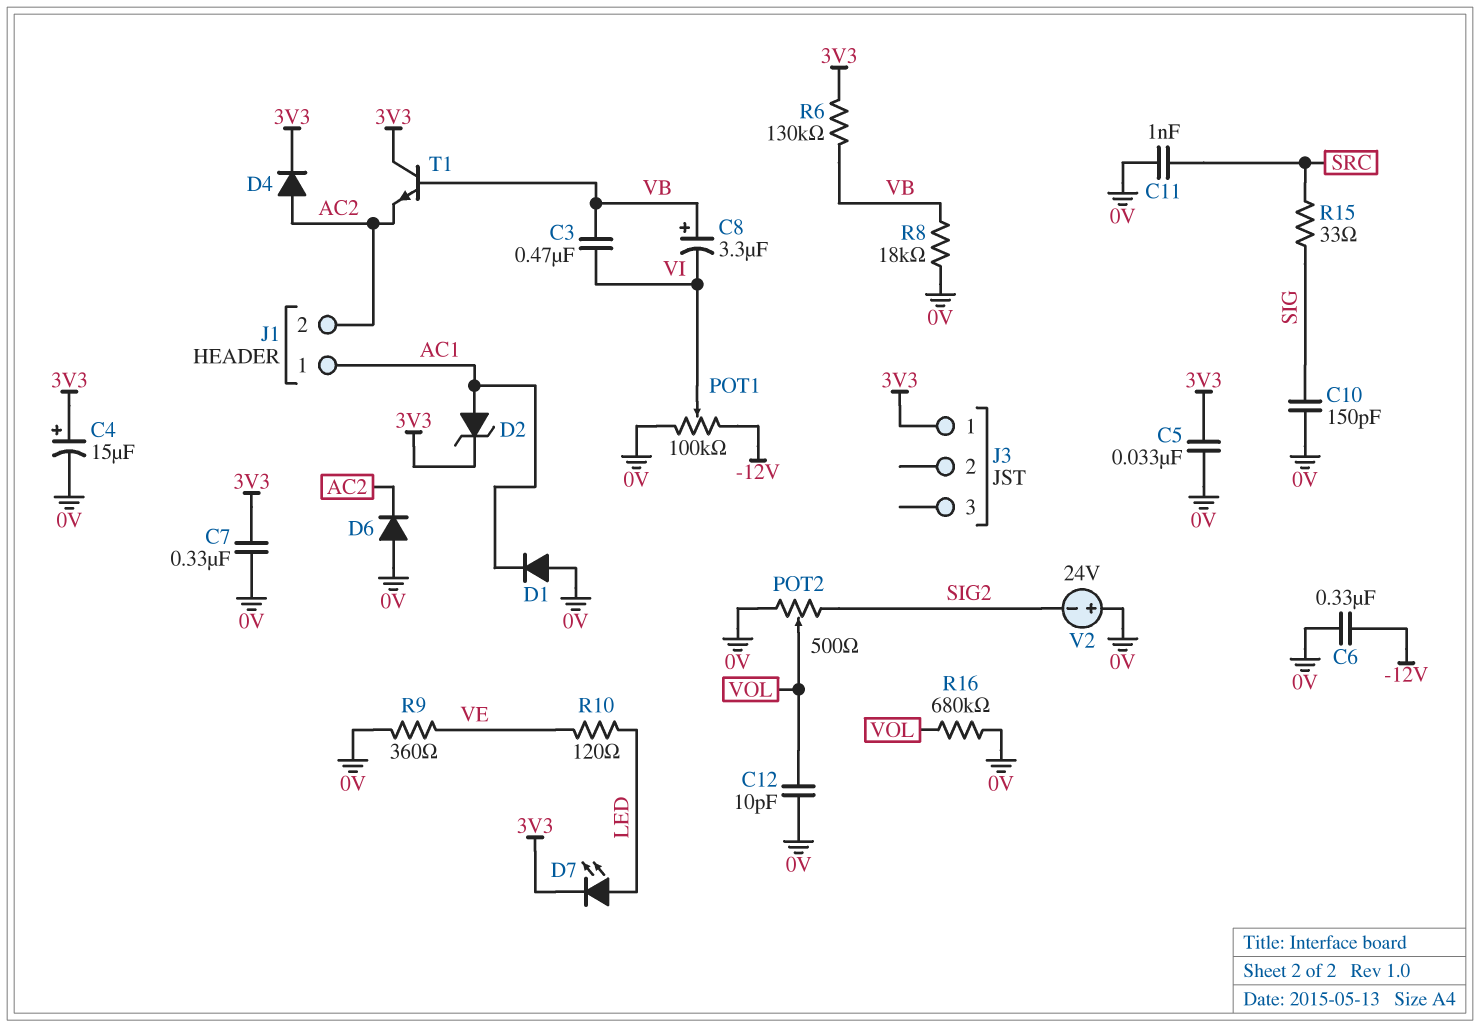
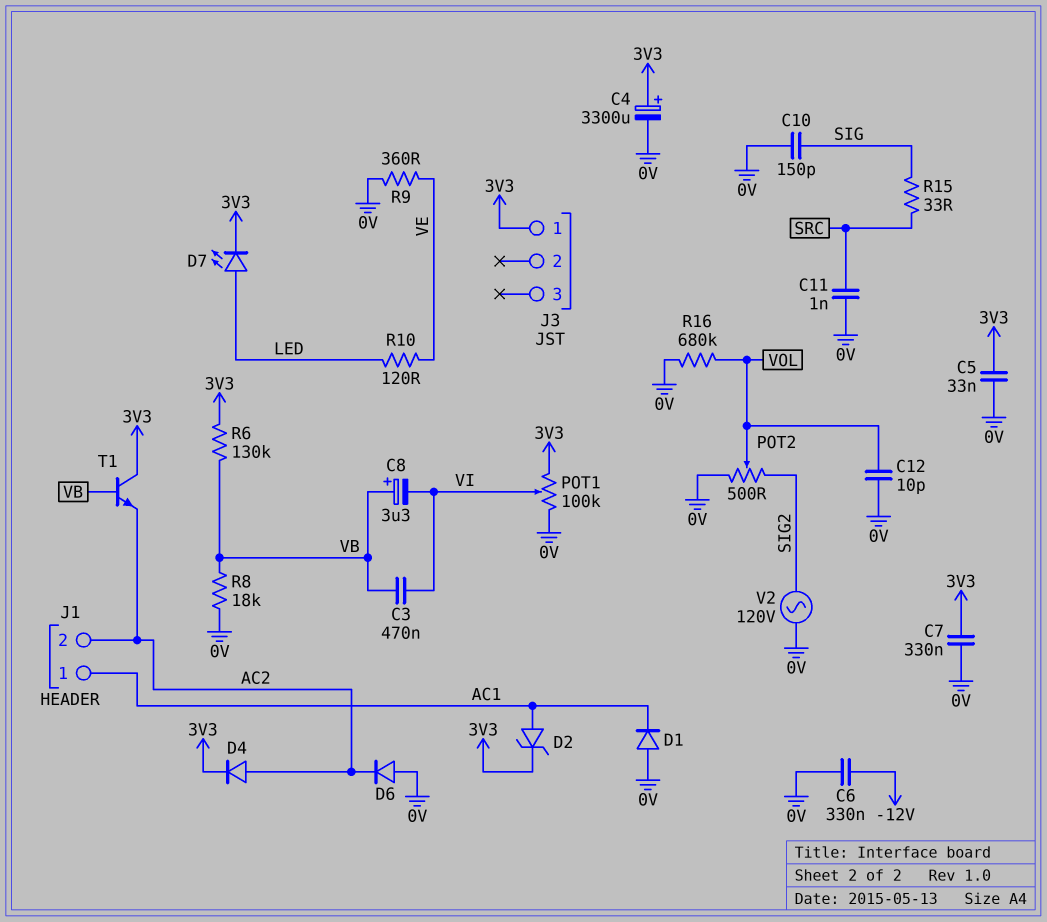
C4: 15uF (plus 3V3, minus 0V) -> 3300uF (plus 3V3, minus 0V)
POT1: 100k (-12V, 0V, wiper VI) -> 100k (0V, 3V3, wiper VI)
V2: 24V (plus 0V, minus SIG2) -> AC 120V (0V, SIG2)

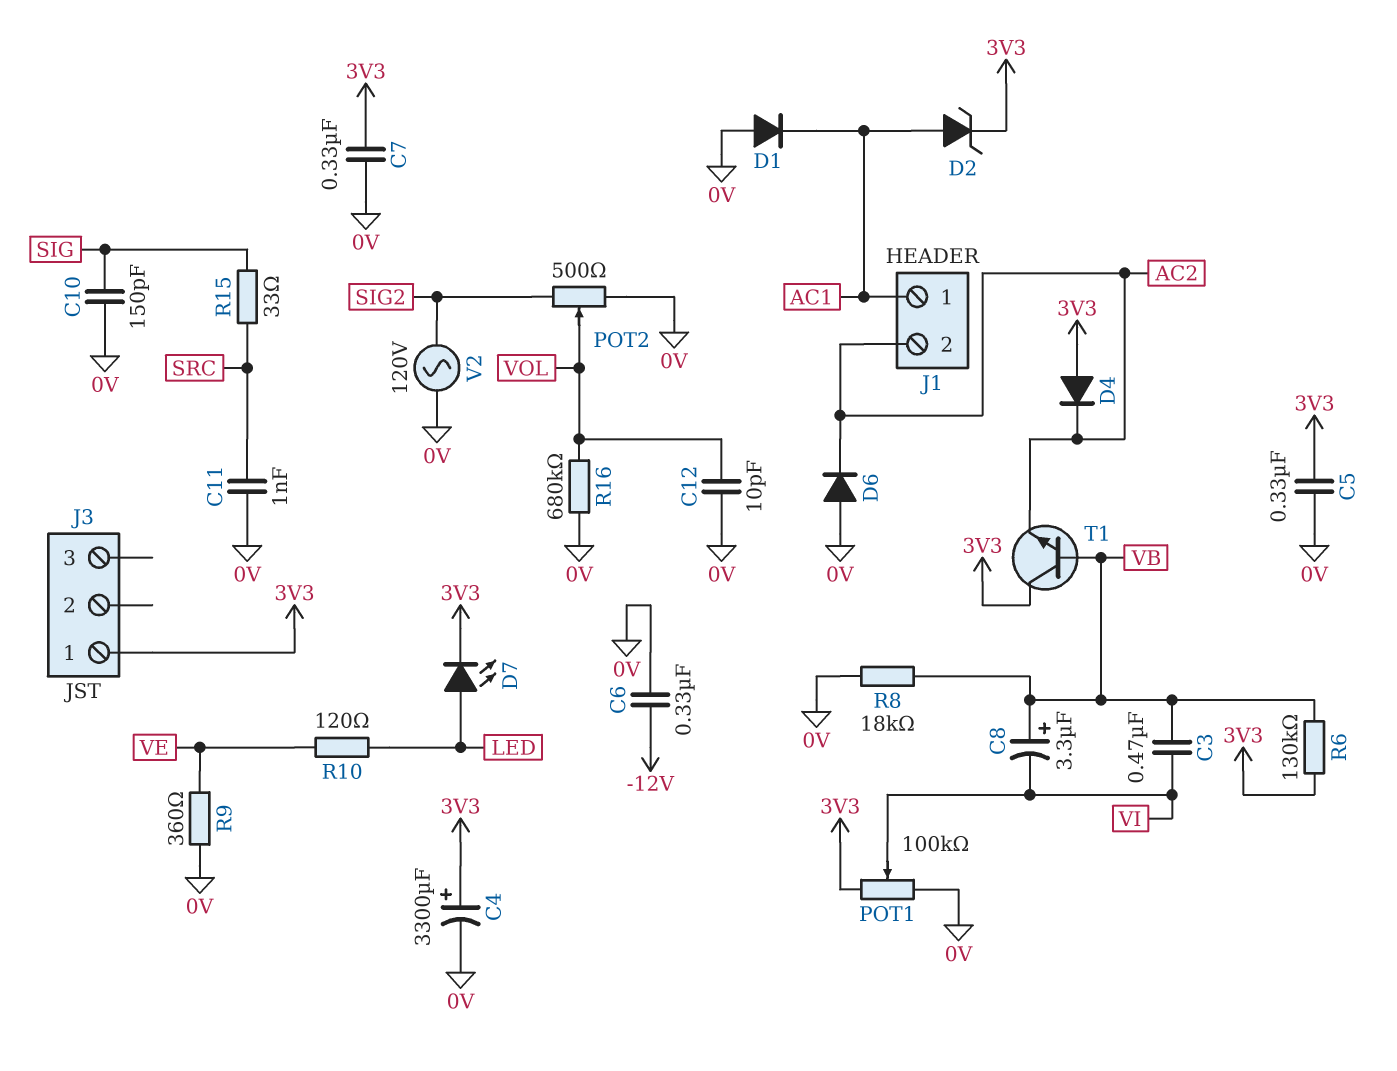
C5: 33nF (0V, 3V3) -> 330nF (0V, 3V3)
D4: diode (A AC2, K 3V3) -> diode (A 3V3, K AC2)

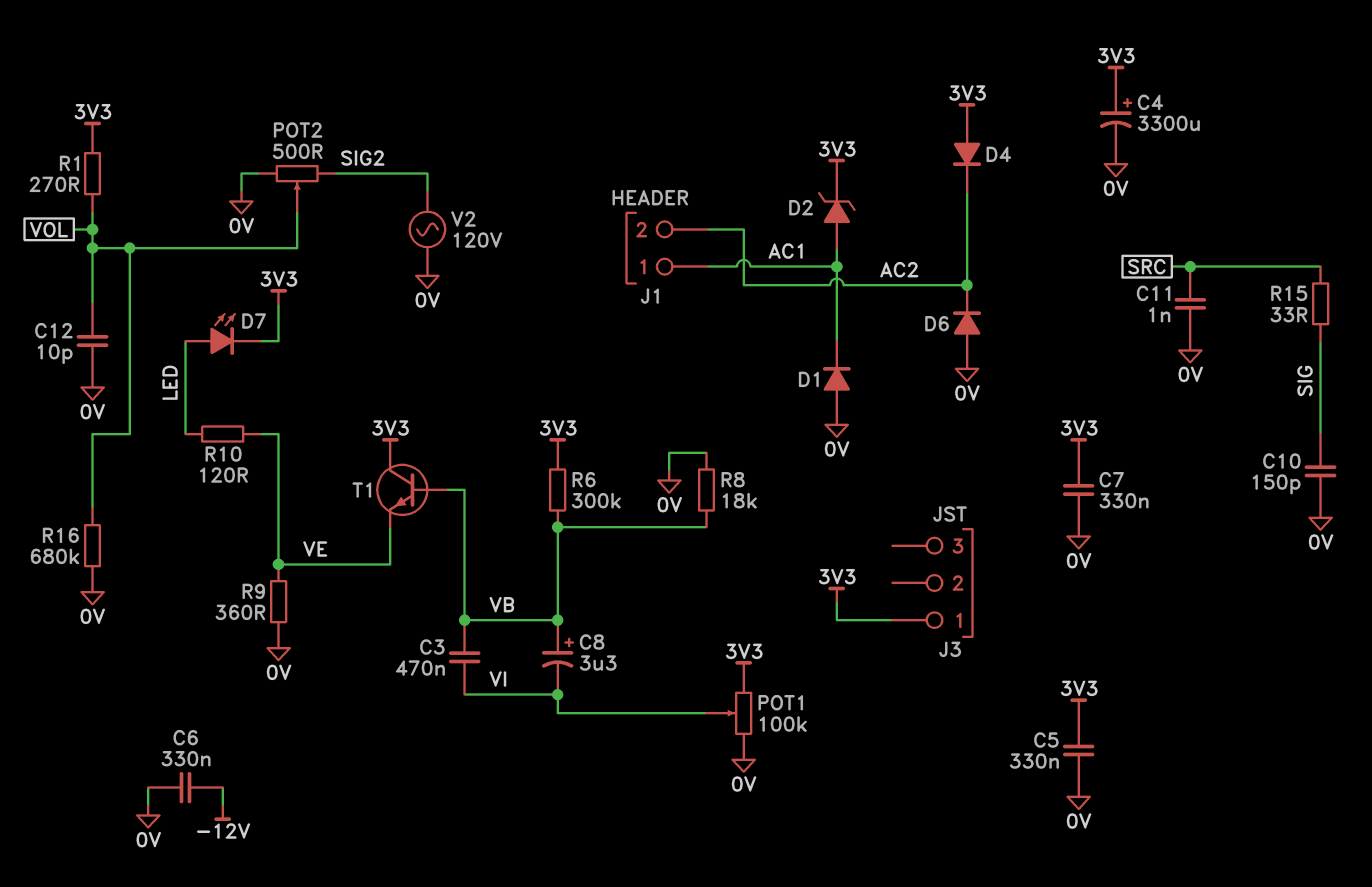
R1: none -> 270 (3V3, VOL)
R6: 130k (3V3, VB) -> 300k (3V3, VB)
T1: NPN (B VB, C 3V3, E AC2) -> NPN (B VB, C 3V3, E VE)

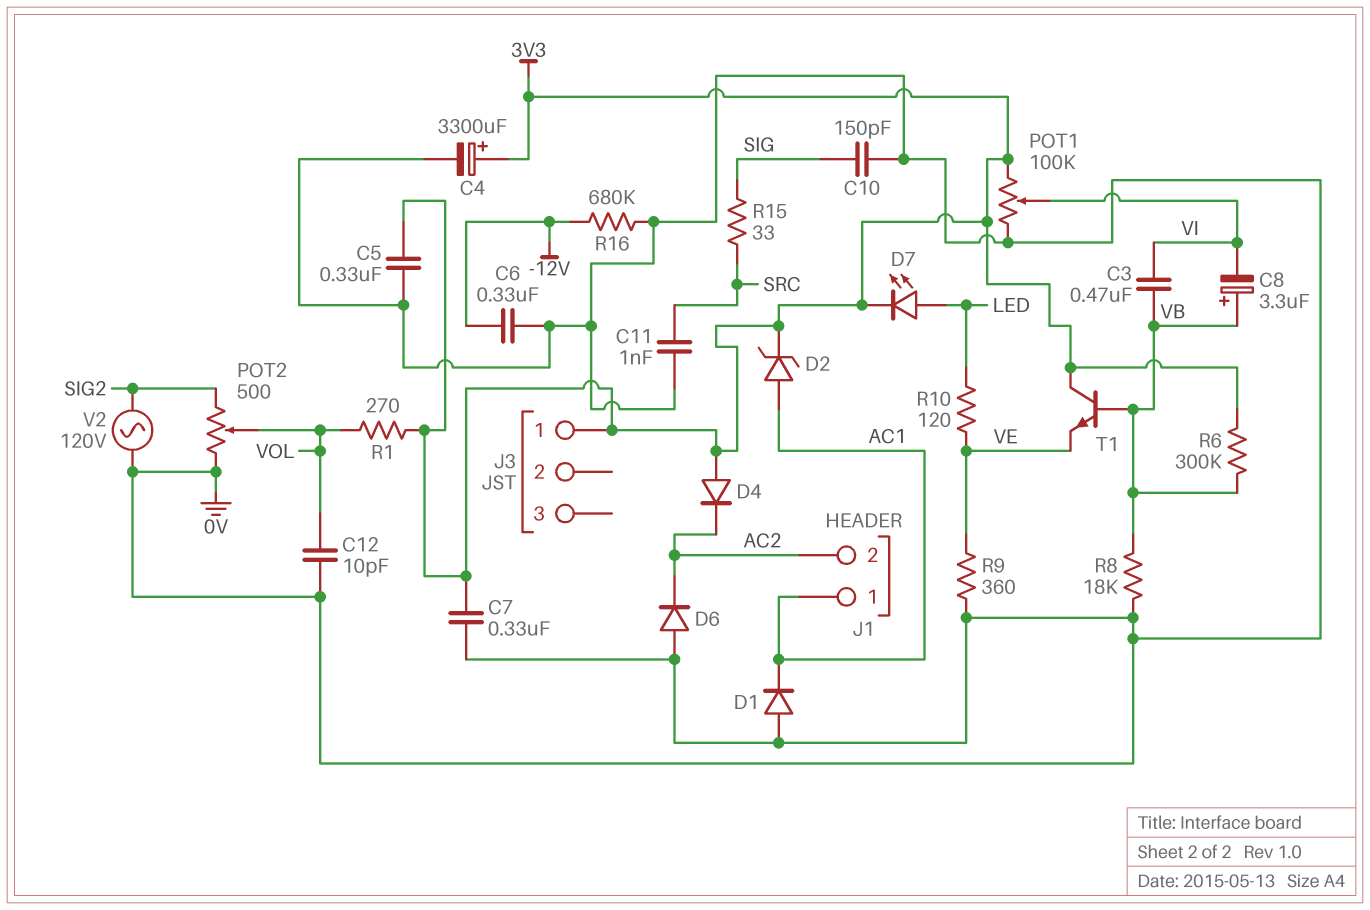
R16: 680k (0V, VOL) -> 680k (-12V, 0V)

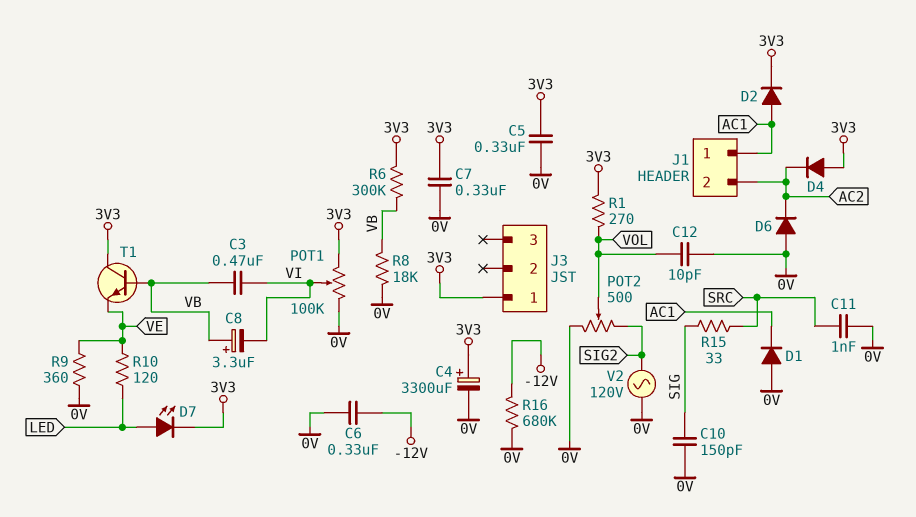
D2: zener (A AC1, K 3V3) -> diode (A AC1, K 3V3)

